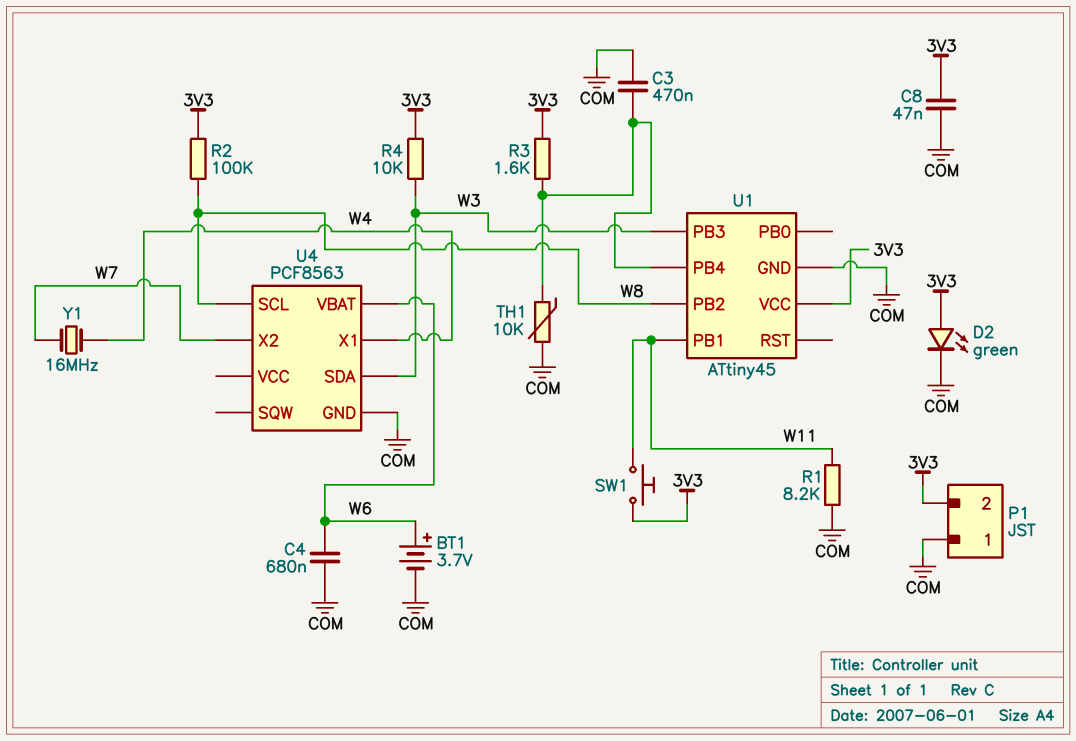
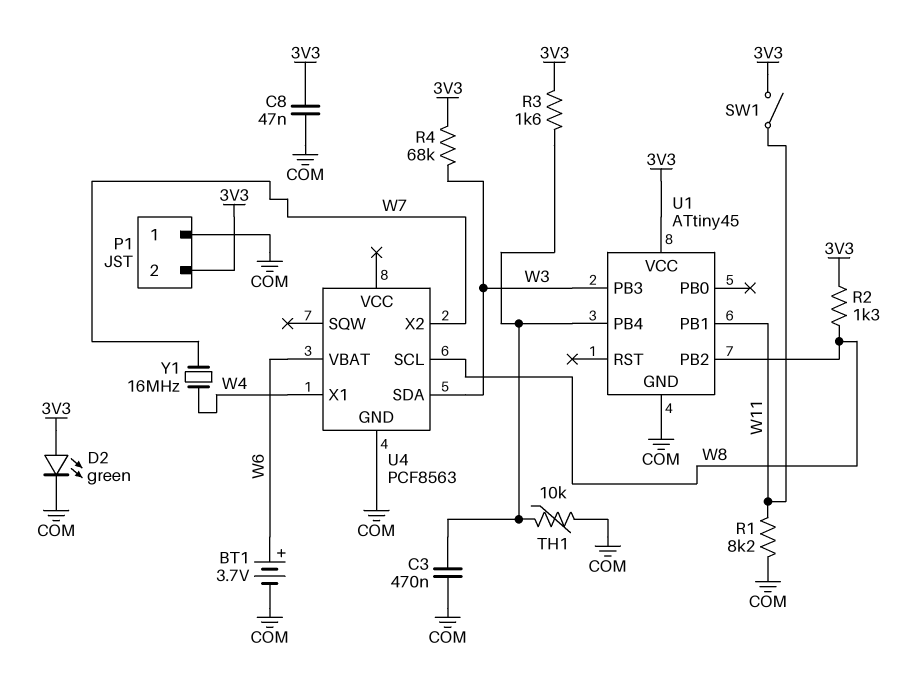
C4: 680nF (COM, W6) -> none
R2: 100k (3V3, W8) -> 1.3k (3V3, W8)
R4: 10k (3V3, W3) -> 68k (3V3, W3)
SW1: button (3V3, W11) -> switch (3V3, W11)

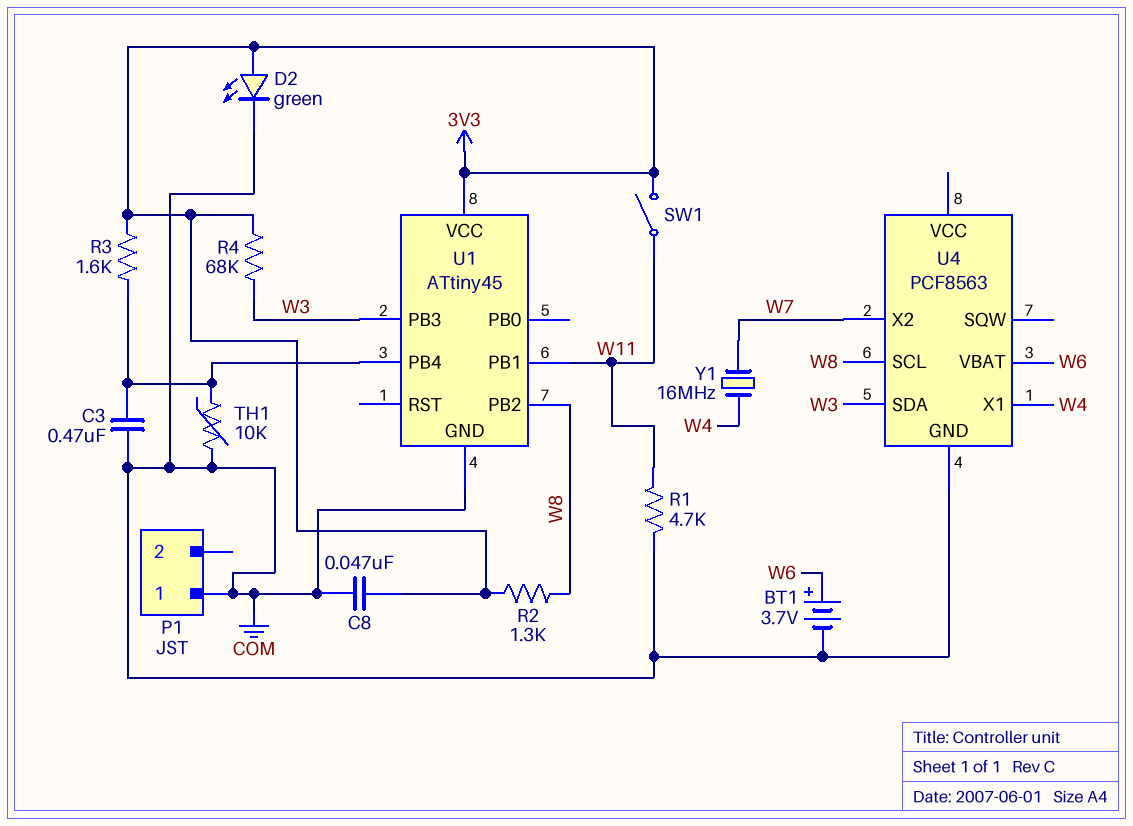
P1 pin 2: 3V3 -> none
R1: 8.2k (COM, W11) -> 4.7k (COM, W11)

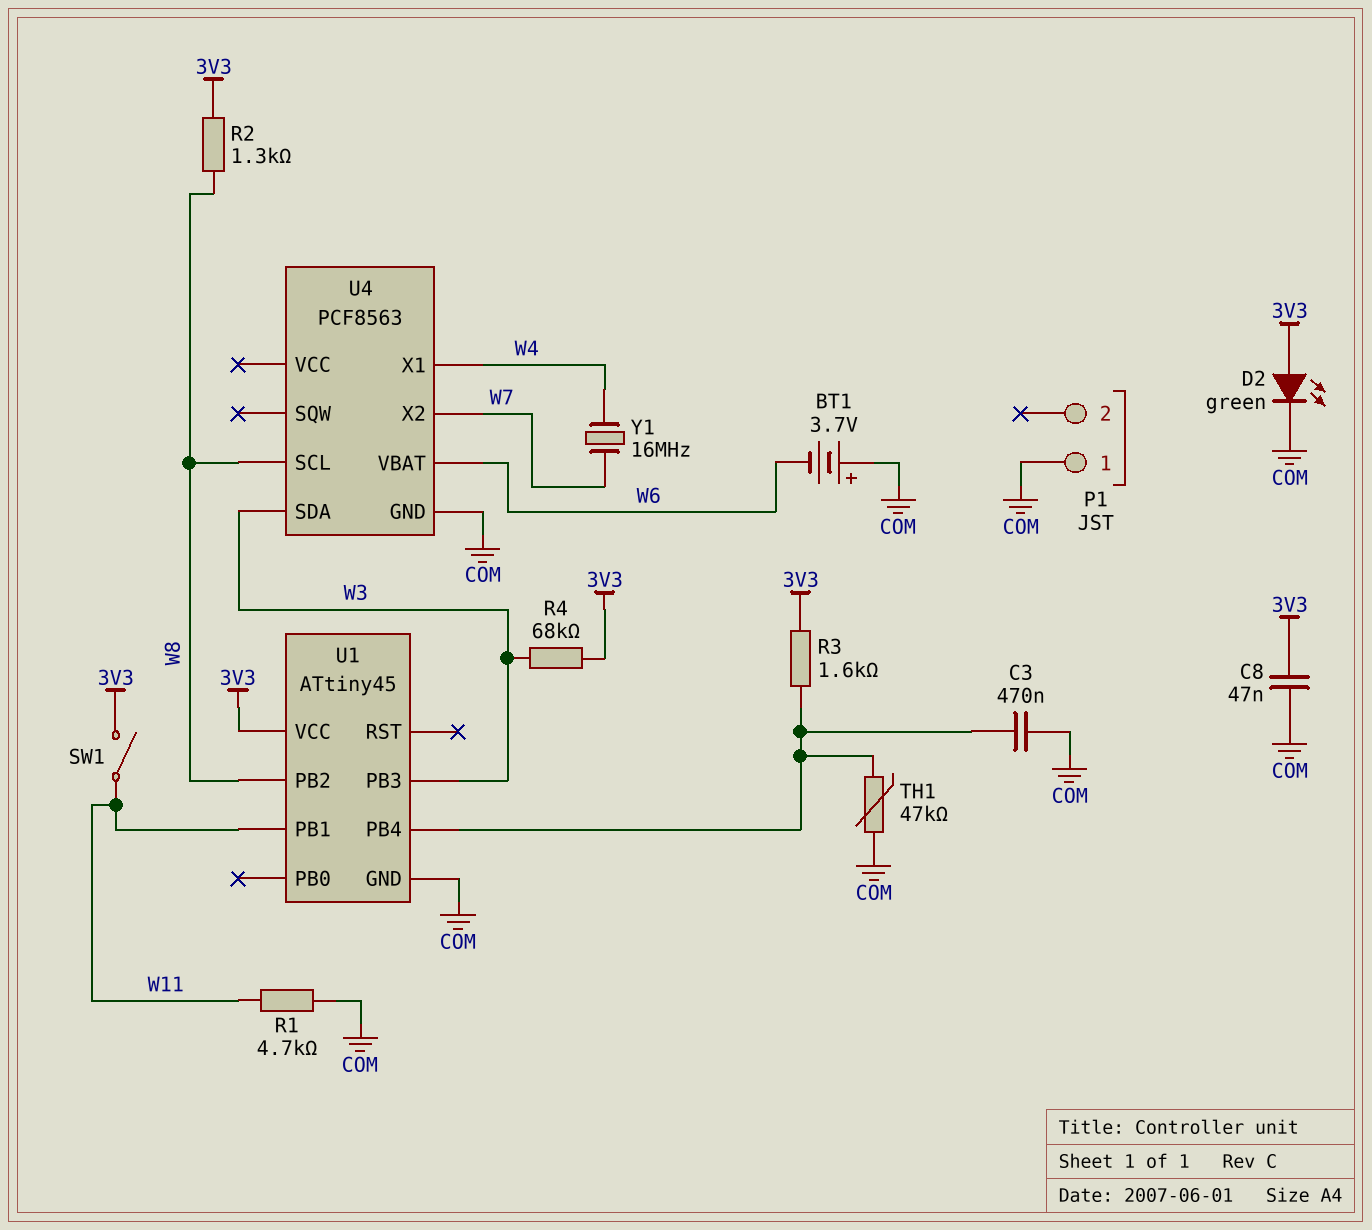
BT1: 3.7V (plus W6, minus COM) -> 3.7V (plus COM, minus W6)
TH1: 10k (COM, U1/PB4) -> 47k (COM, U1/PB4)

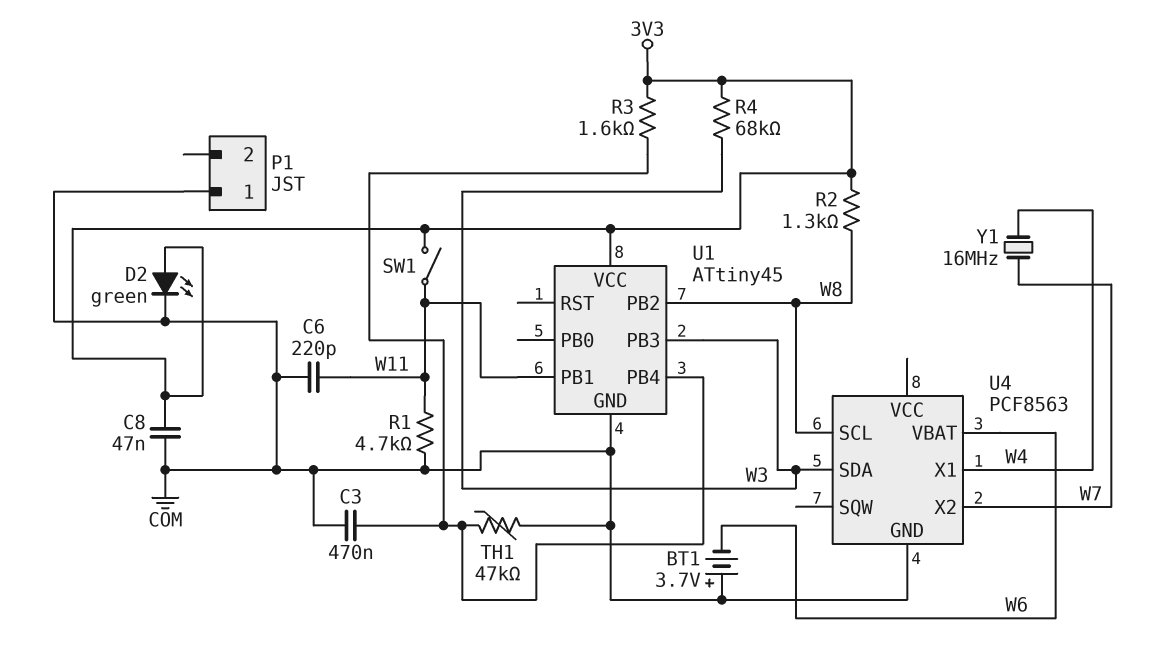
C6: none -> 220pF (COM, W11)

